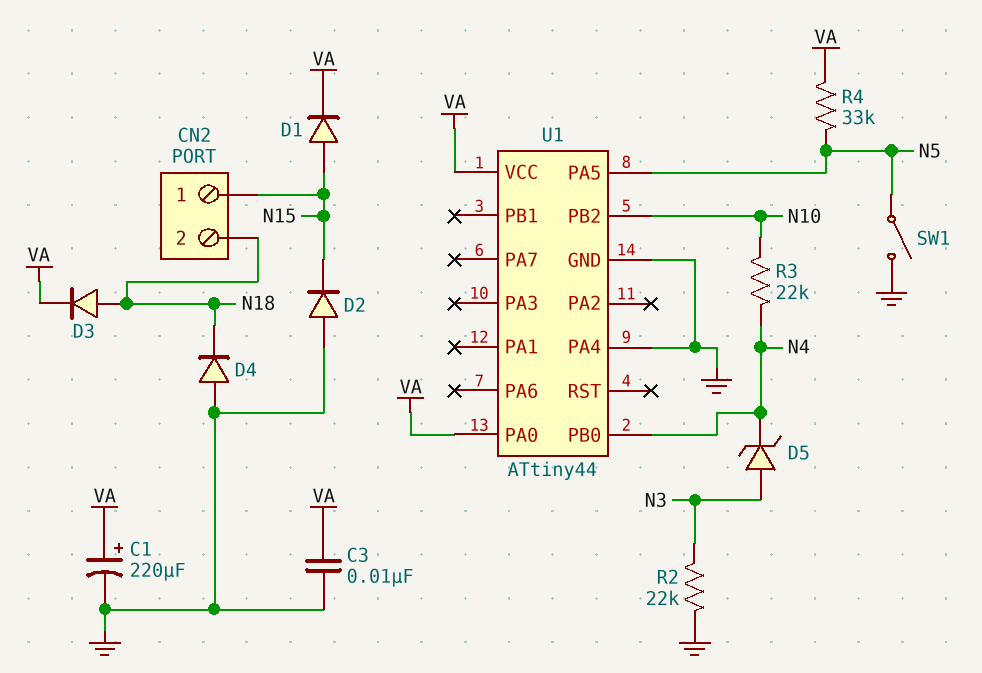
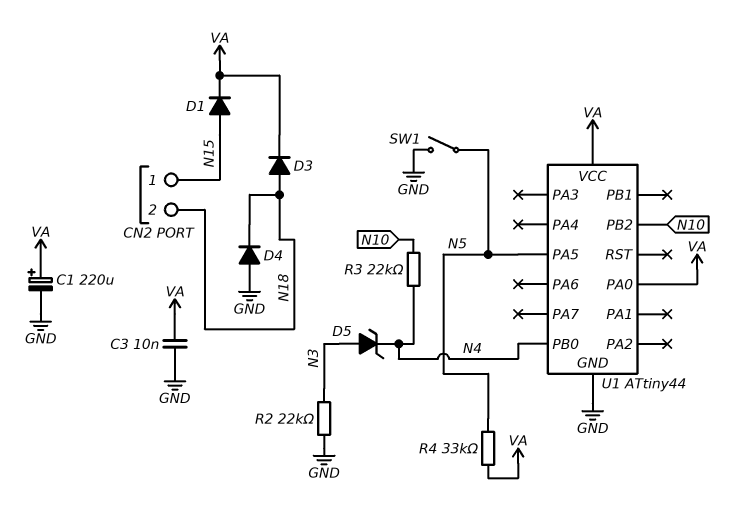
D2: diode (A GND, K N15) -> none
U1 pin PA4: GND -> none

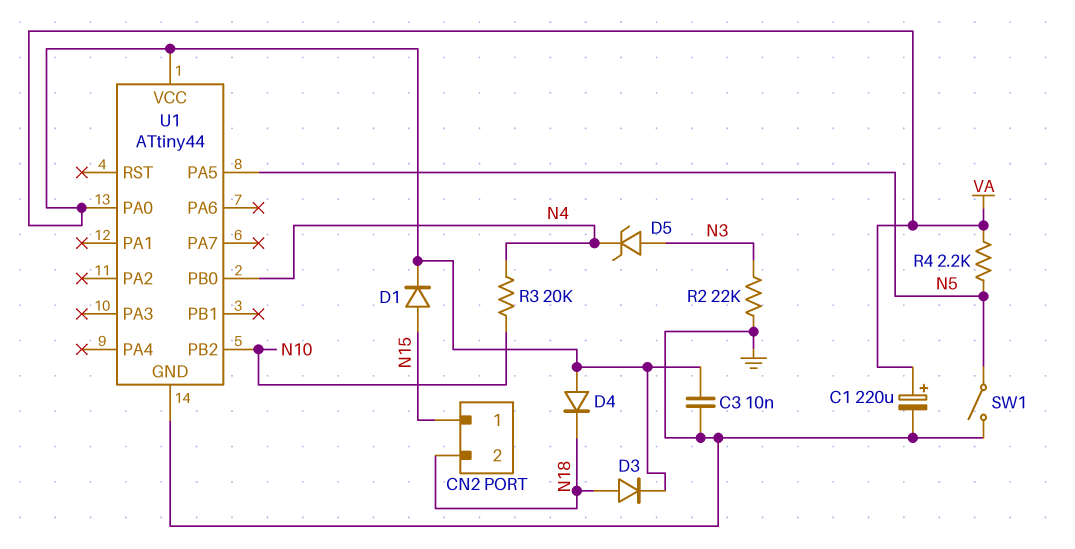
D4: diode (A GND, K N18) -> diode (A VA, K N18)
R3: 22k (N4, N10) -> 20k (N4, N10)
R4: 33k (N5, VA) -> 2.2k (N5, VA)

